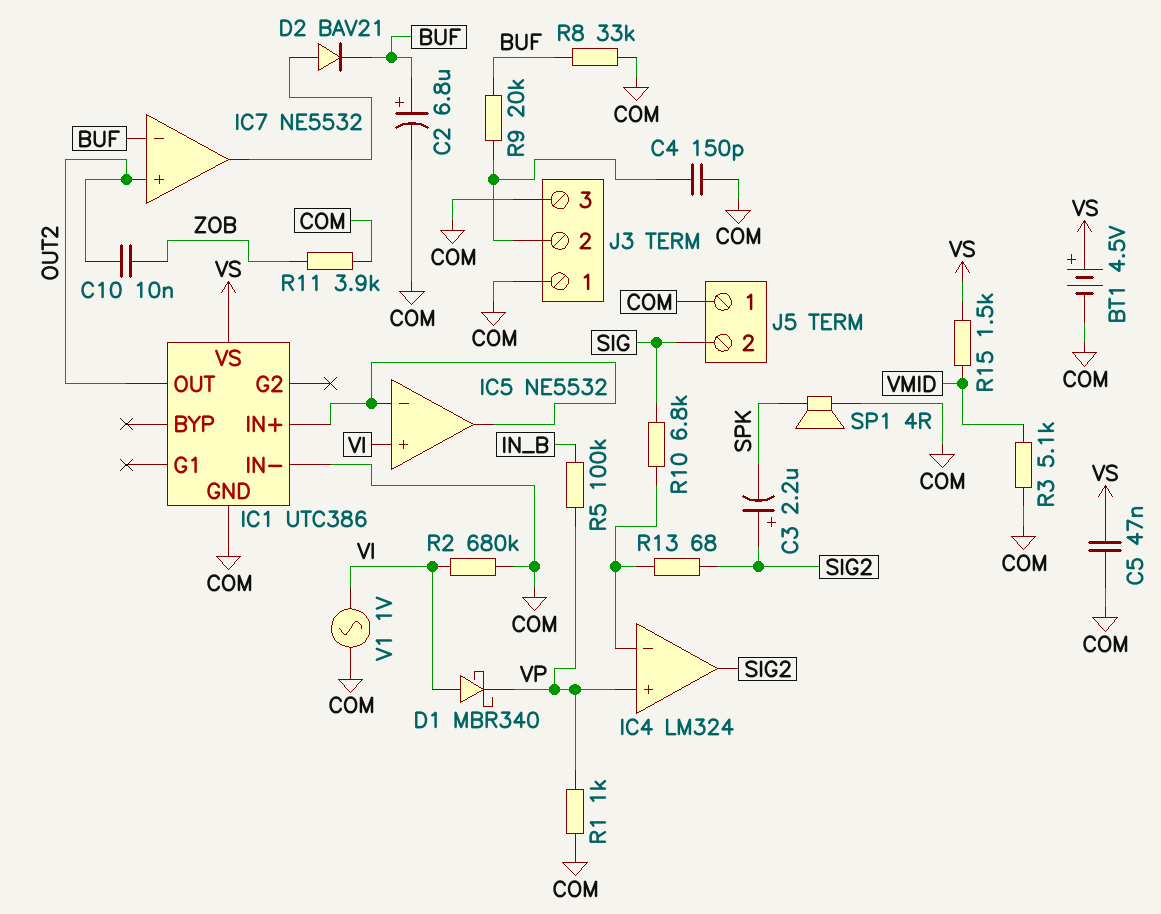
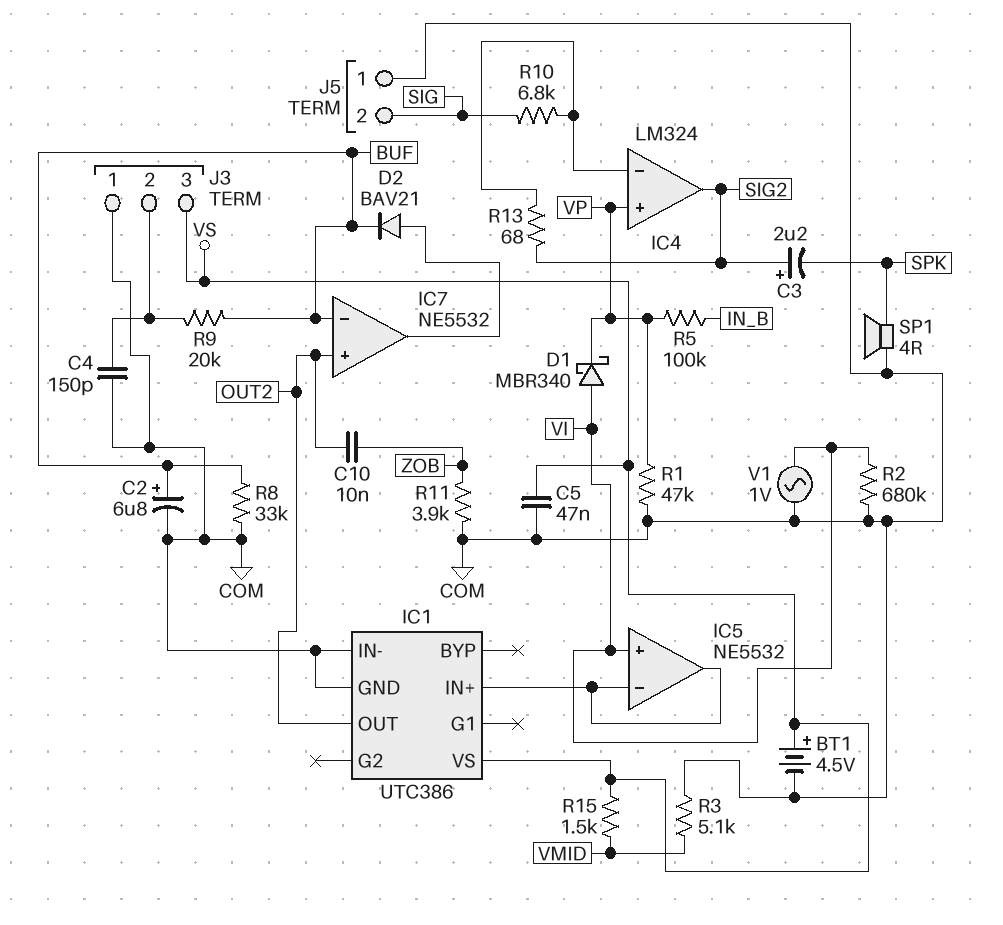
J3 pin 3: COM -> VS
R1: 1k (COM, VP) -> 47k (COM, VP)

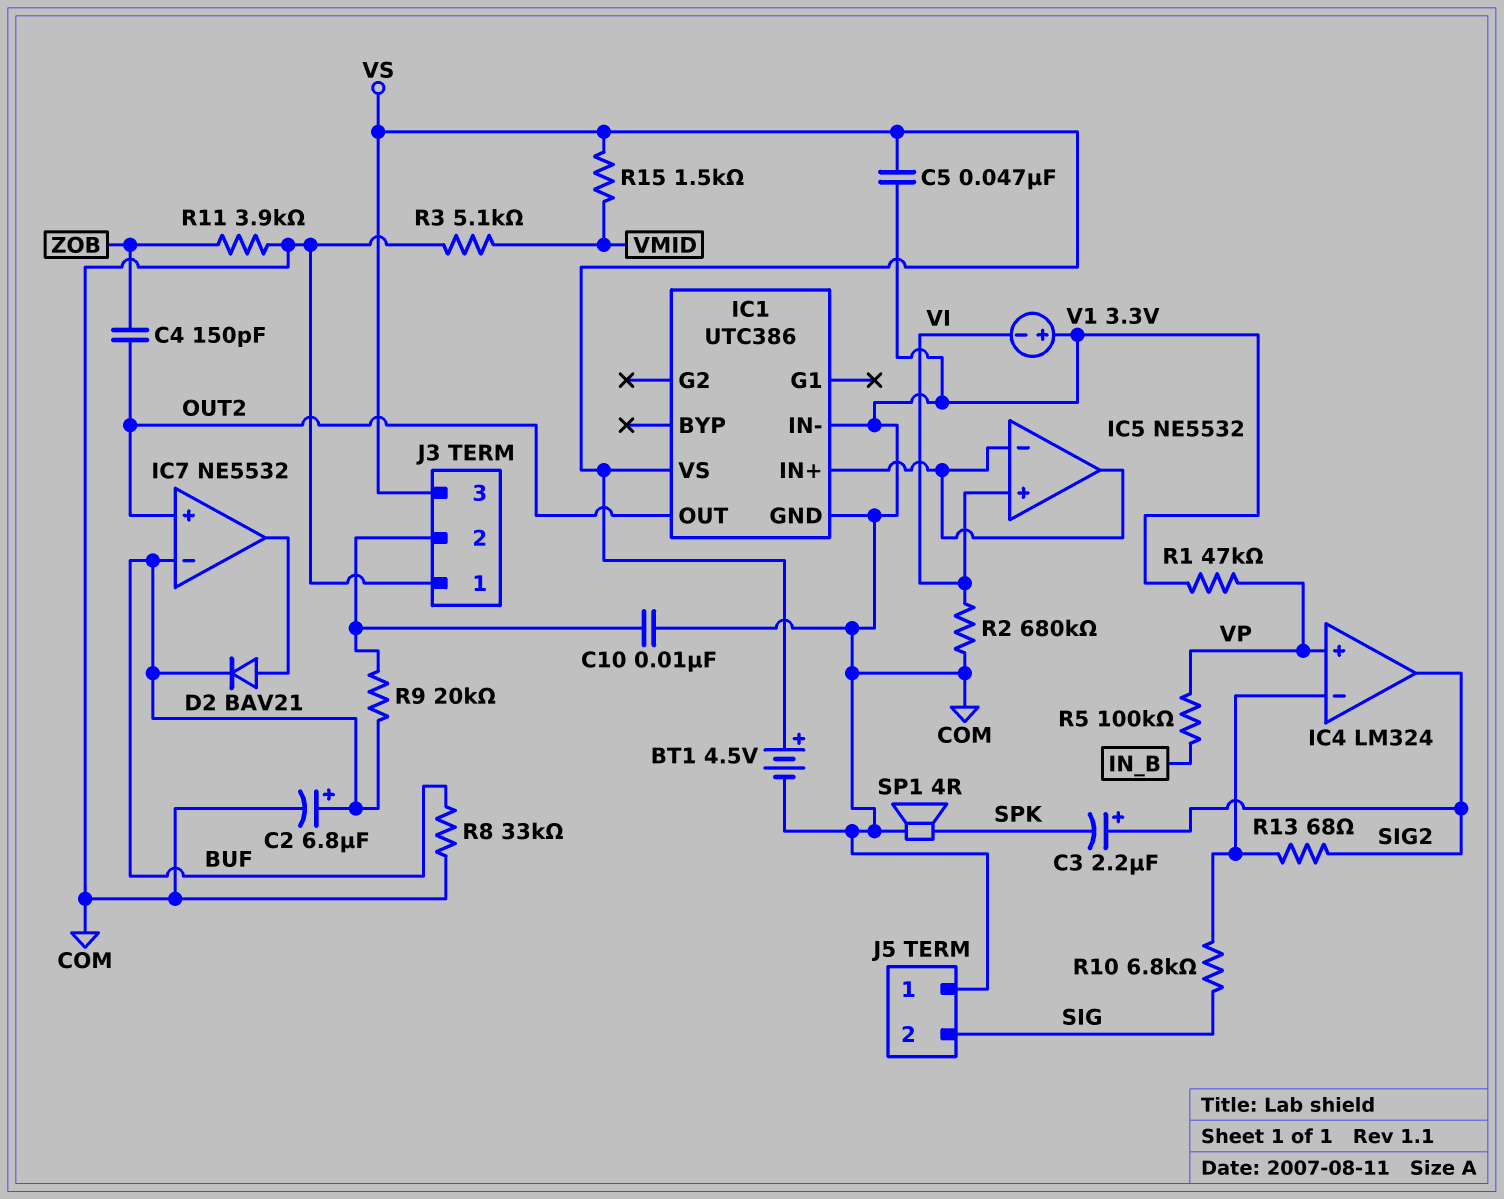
C4: 150pF (COM, J3/2) -> 150pF (OUT2, ZOB)
C10: 10nF (OUT2, ZOB) -> 10nF (COM, J3/2)
D1: schottky MBR340 (A VI, K VP) -> none
V1: AC 1V (COM, VI) -> 3.3V (plus COM, minus VI)

